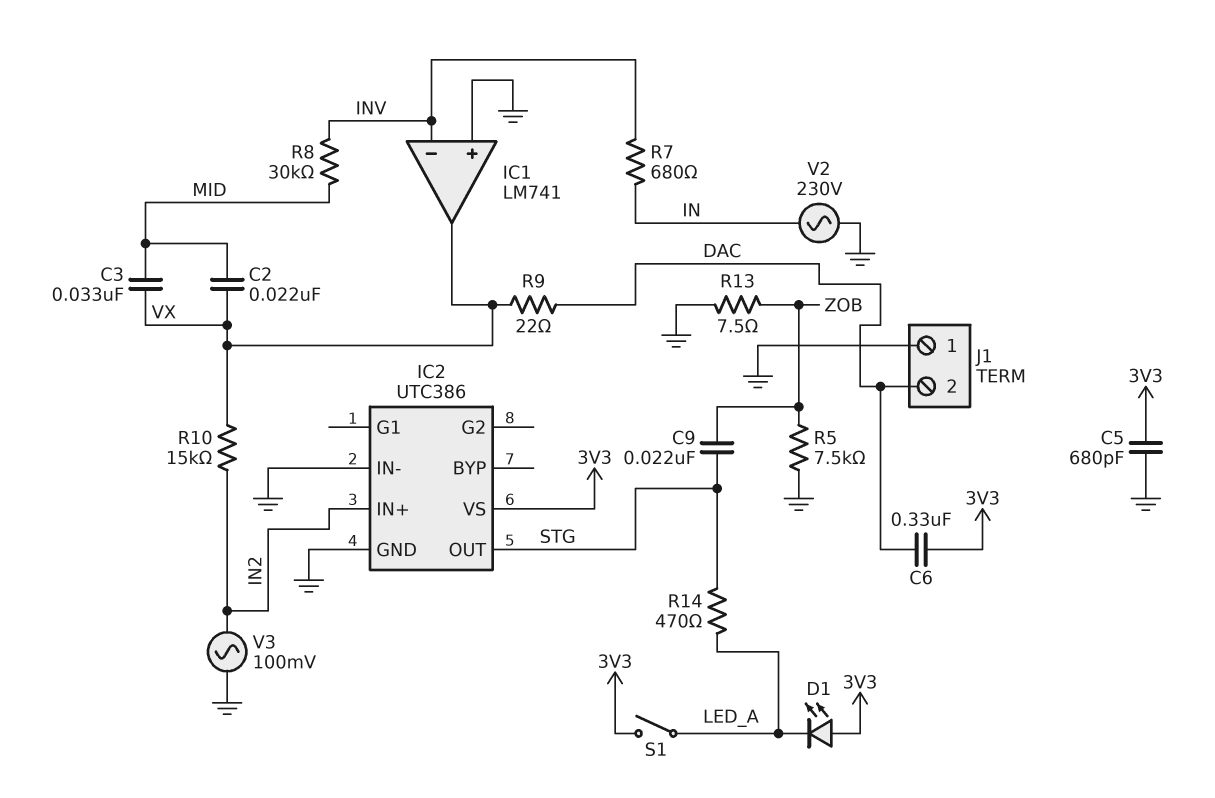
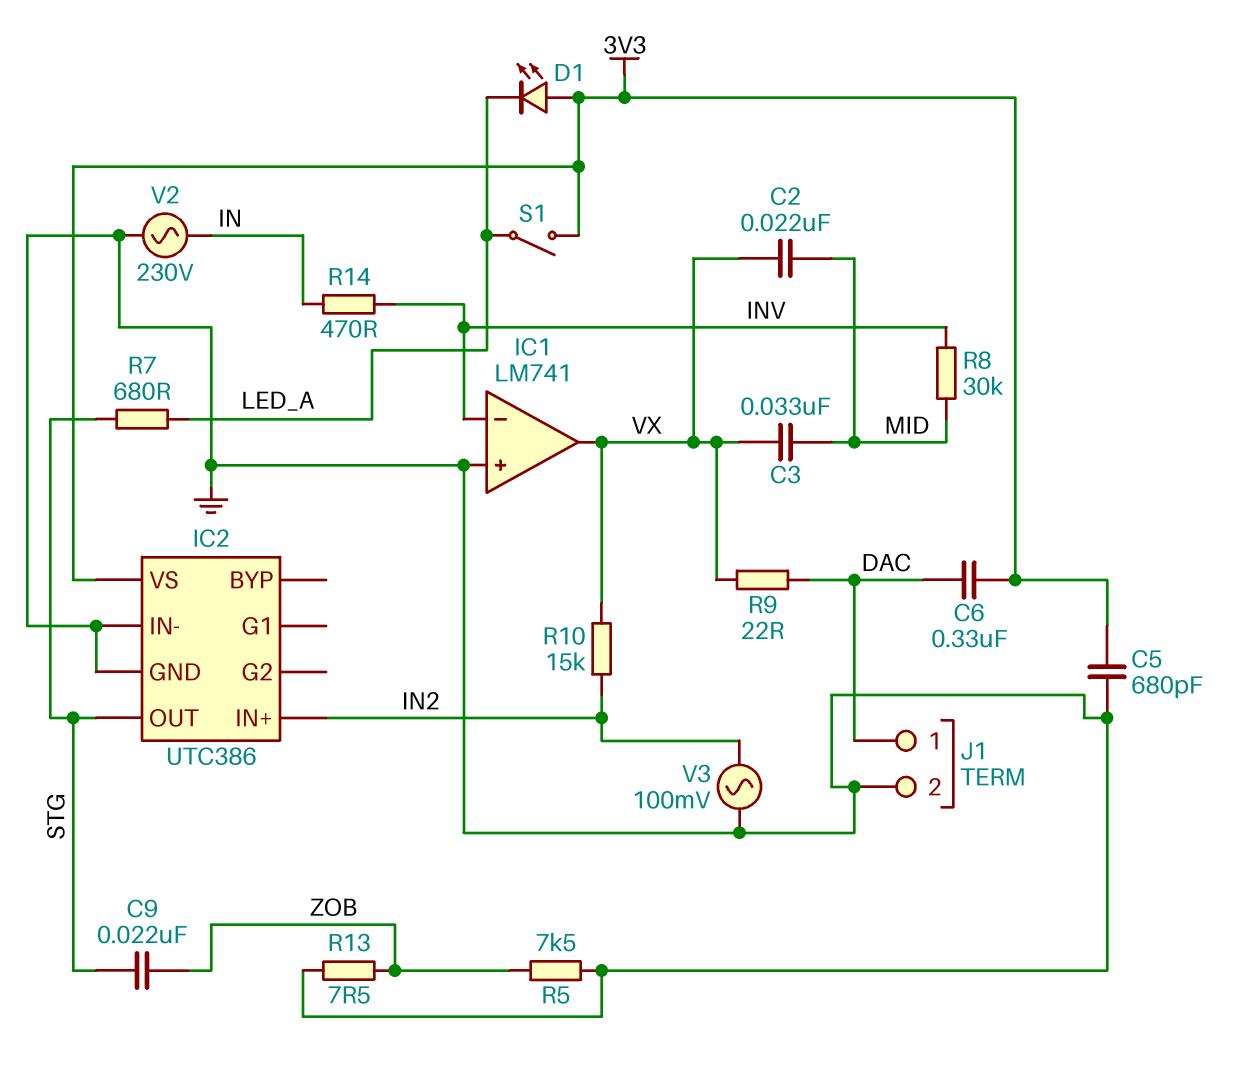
J1 pin 1: GND -> DAC
J1 pin 2: DAC -> GND
R7: 680 (IN, INV) -> 680 (LED_A, STG)
R14: 470 (LED_A, STG) -> 470 (IN, INV)

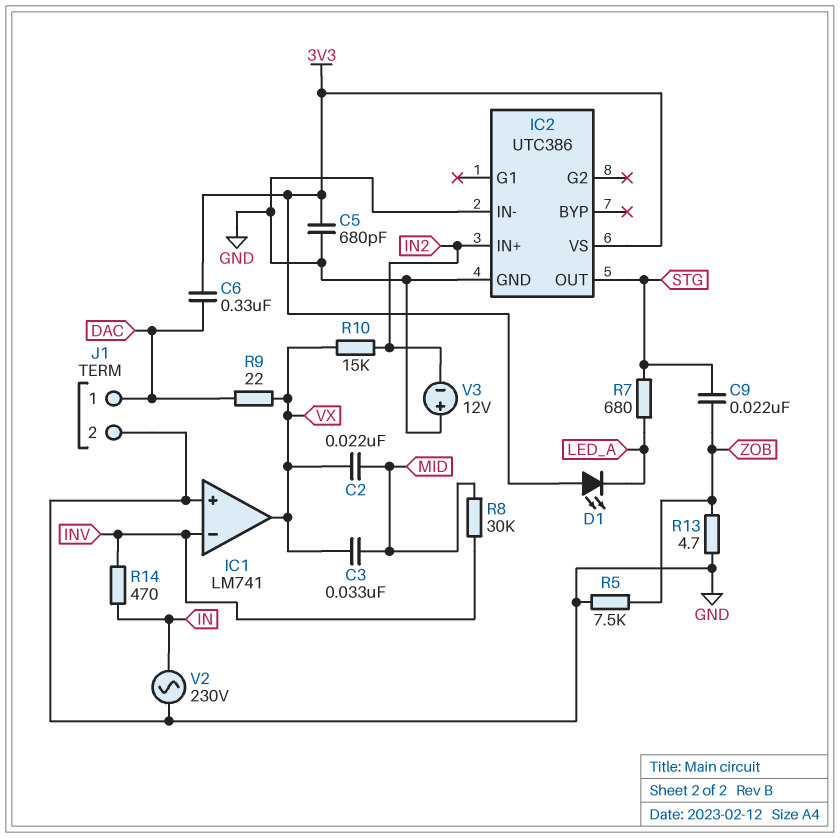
R13: 7.5 (GND, ZOB) -> 4.7 (GND, ZOB)
S1: switch (3V3, LED_A) -> none
V3: AC 100mV (GND, IN2) -> 12V (plus GND, minus IN2)

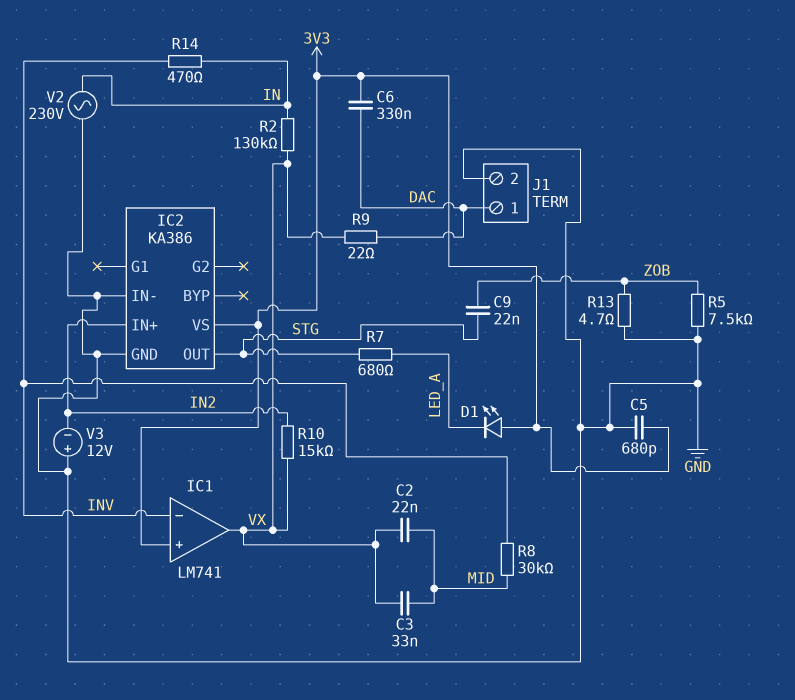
IC1 pin in+: GND -> 3V3
IC2: UTC386 -> KA386
R2: none -> 130k (IN, VX)

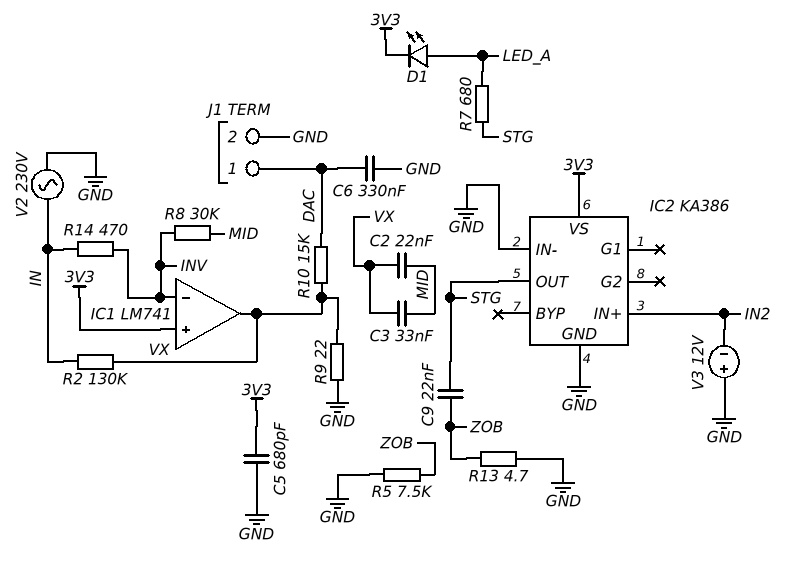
C6: 330nF (3V3, DAC) -> 330nF (DAC, GND)
D1: LED (A 3V3, K LED_A) -> LED (A LED_A, K 3V3)
R9: 22 (DAC, VX) -> 22 (GND, VX)
R10: 15k (IN2, VX) -> 15k (DAC, VX)

